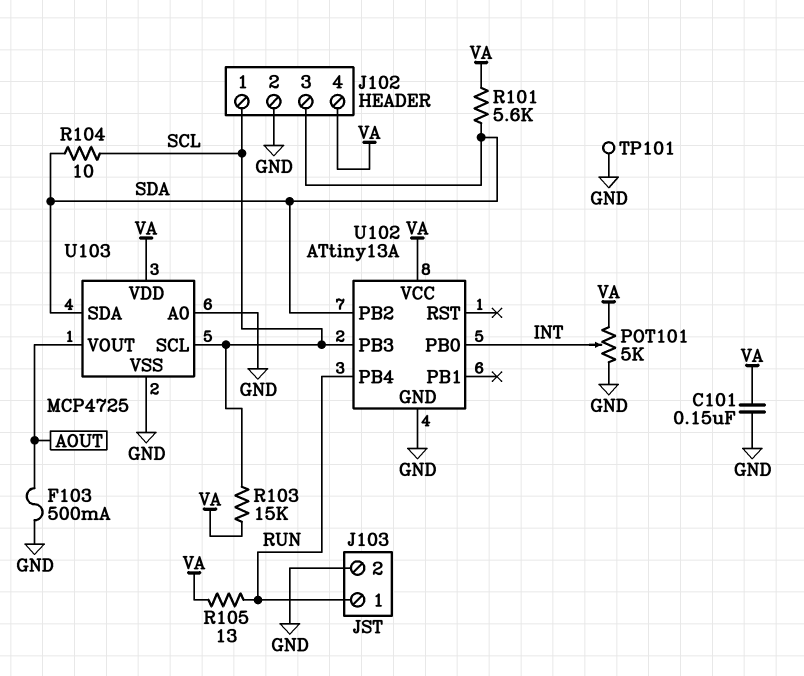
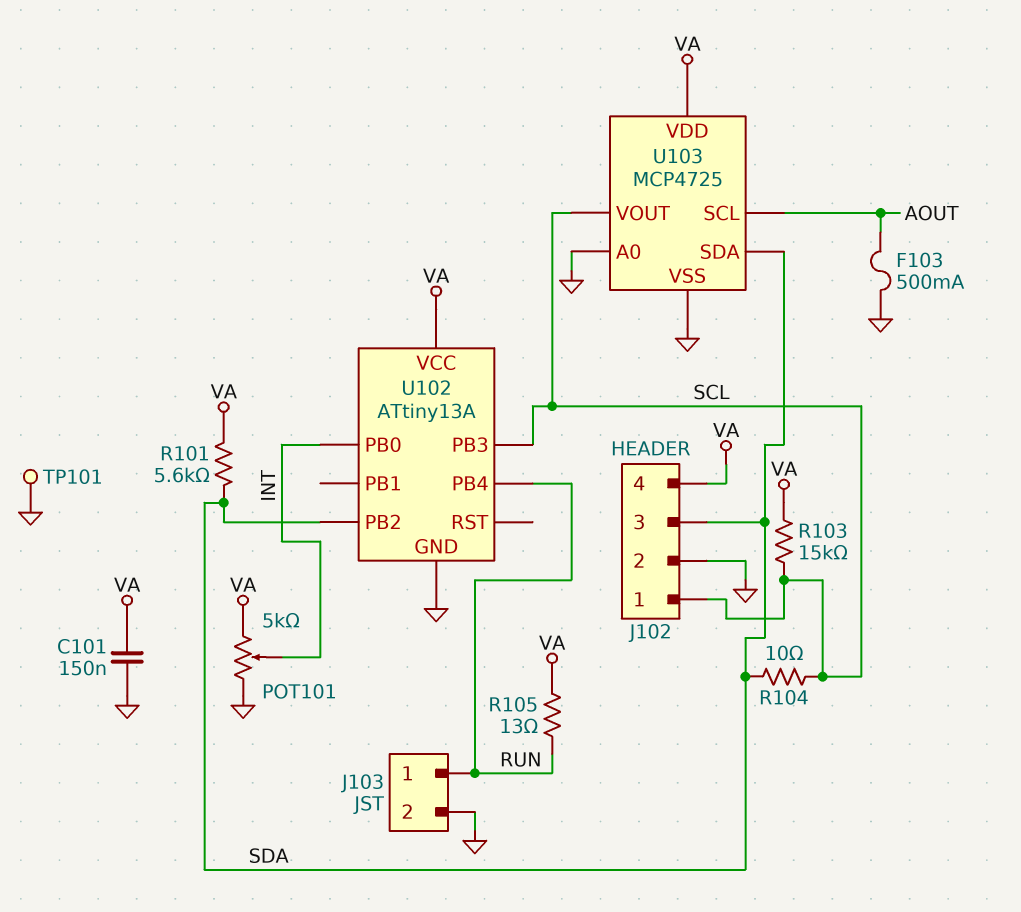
U103 pin SCL: SCL -> AOUT
U103 pin VOUT: AOUT -> SCL

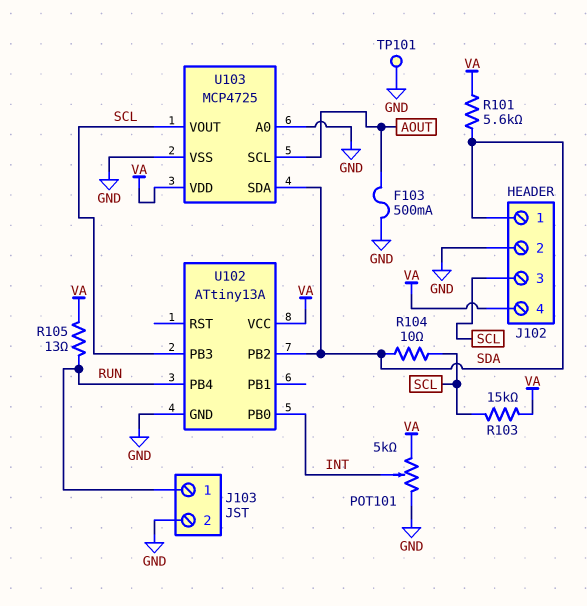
C101: 150nF (GND, VA) -> none
J102 pin 1: SCL -> SDA
J102 pin 3: SDA -> SCL

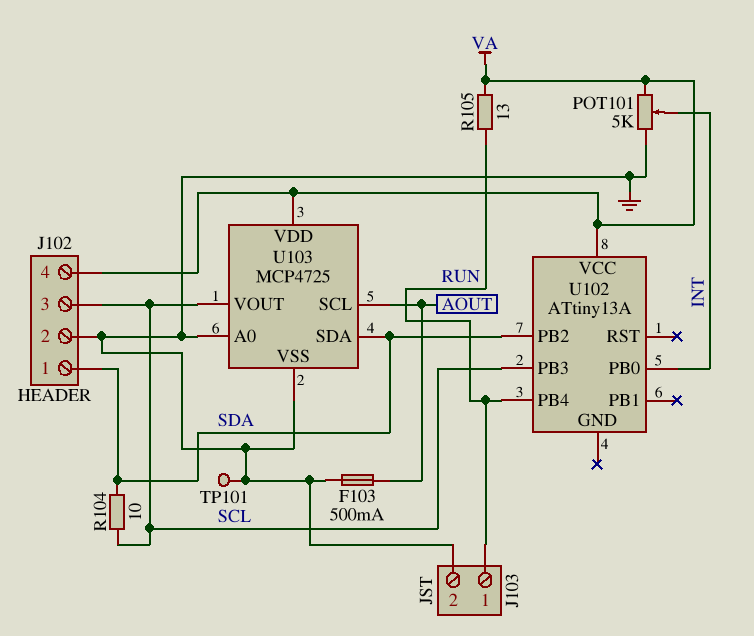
R101: 5.6k (SDA, VA) -> none
R103: 15k (SCL, VA) -> none
U102 pin GND: GND -> none

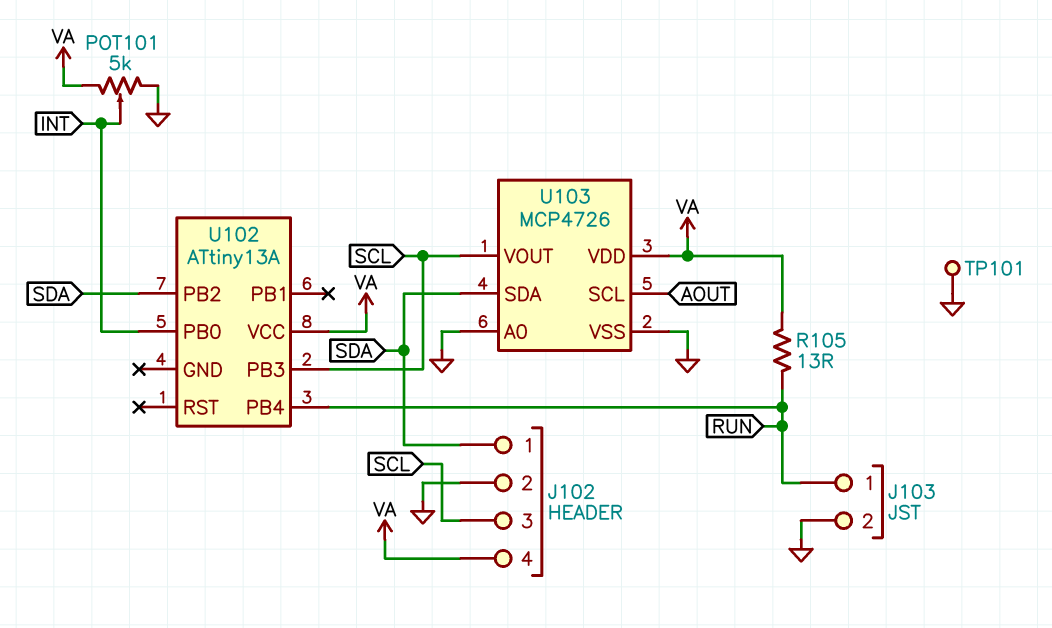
F103: 500mA (AOUT, GND) -> none
R104: 10 (SCL, SDA) -> none
U103: MCP4725 -> MCP4726

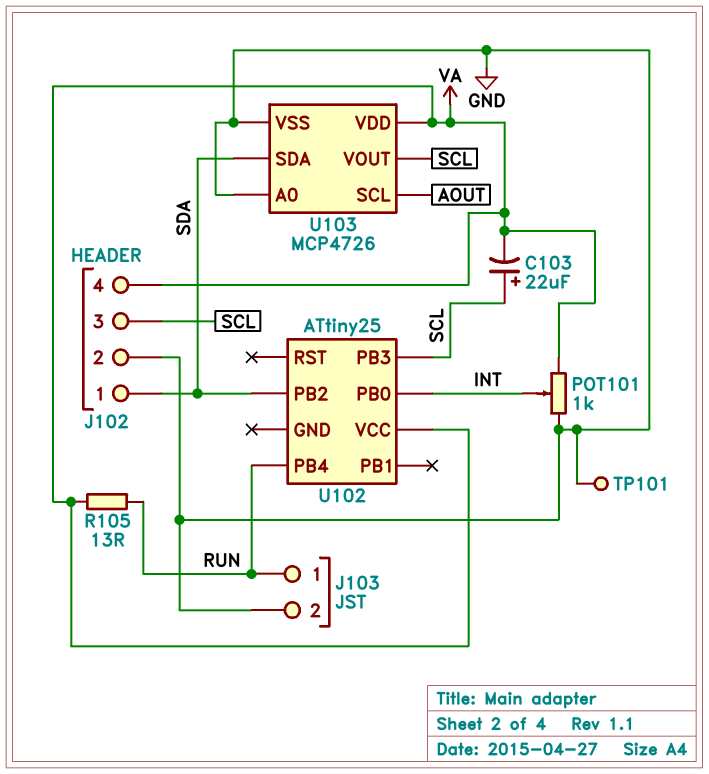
C103: none -> 22uF (plus SCL, minus VA)
POT101: 5k (GND, VA, wiper INT) -> 1k (GND, VA, wiper INT)
U102: ATtiny13A -> ATtiny25

